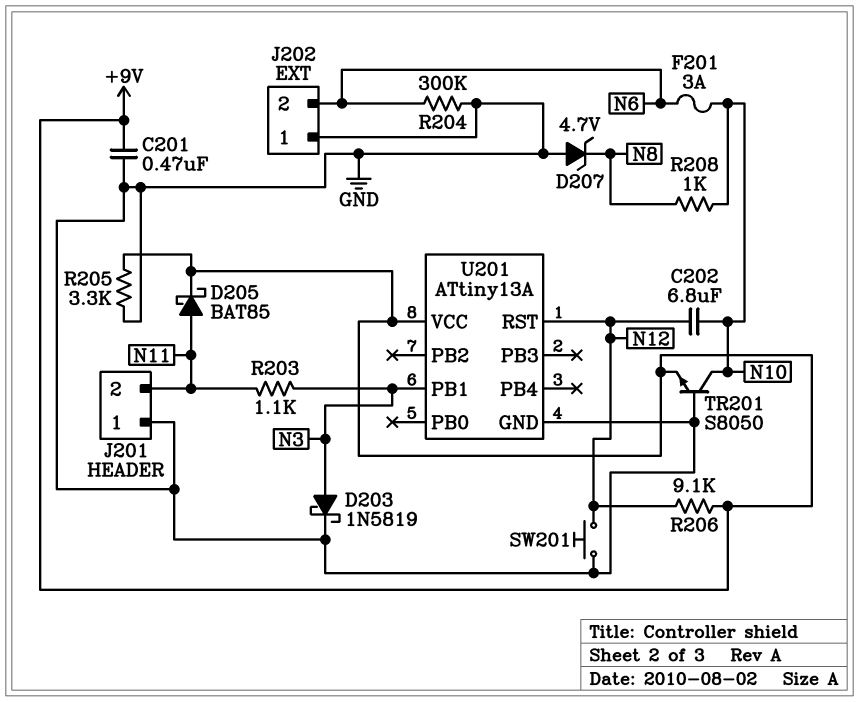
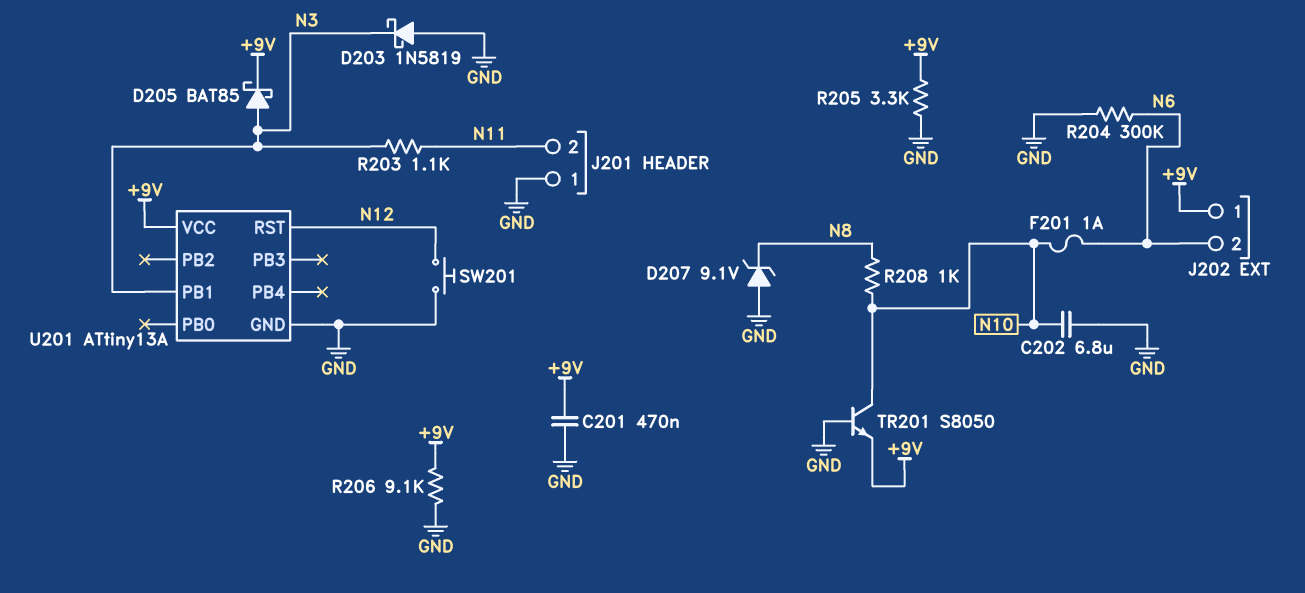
C202: 6.8uF (N10, N12) -> 6.8uF (GND, N10)
D203: schottky 1N5819 (A N3, K GND) -> schottky 1N5819 (A GND, K N3)
D205: schottky BAT85 (A N11, K +9V) -> schottky BAT85 (A N3, K +9V)
D207: zener 4.7V (A GND, K N8) -> zener 9.1V (A GND, K N8)
F201: 3A (N6, N10) -> 1A (N6, N10)
J202 pin 1: GND -> +9V
R206: 9.1k (+9V, N12) -> 9.1k (+9V, GND)

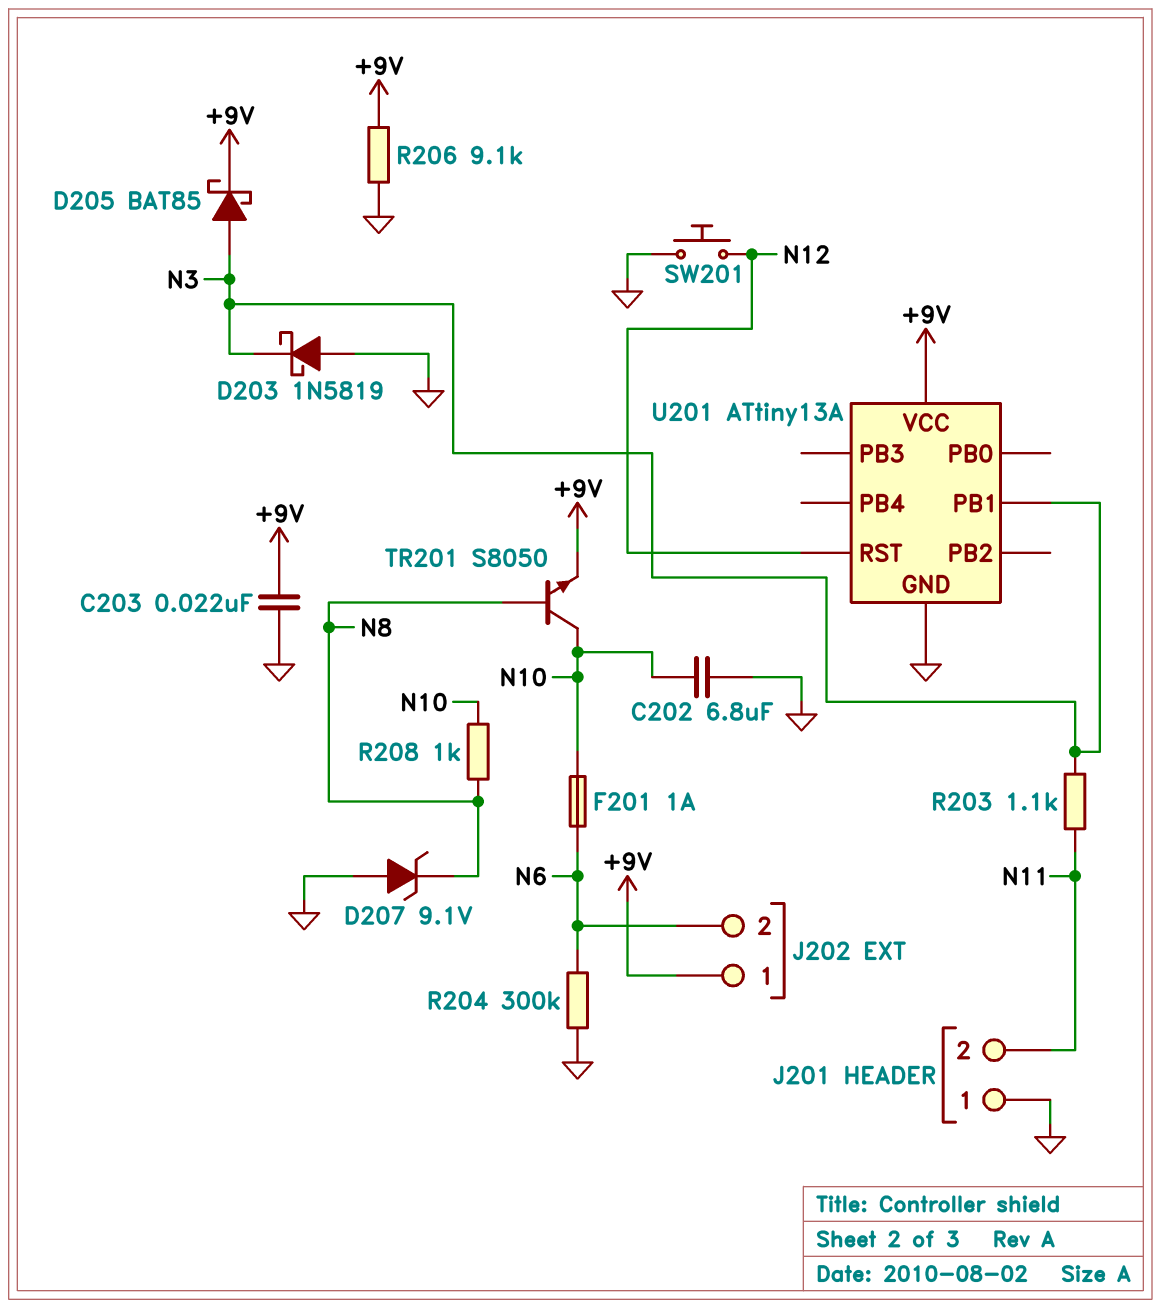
C201: 470nF (+9V, GND) -> none
C203: none -> 22nF (+9V, GND)
R205: 3.3k (+9V, GND) -> none
TR201: NPN S8050 (B GND, C N10, E +9V) -> NPN S8050 (B N8, C N10, E +9V)

